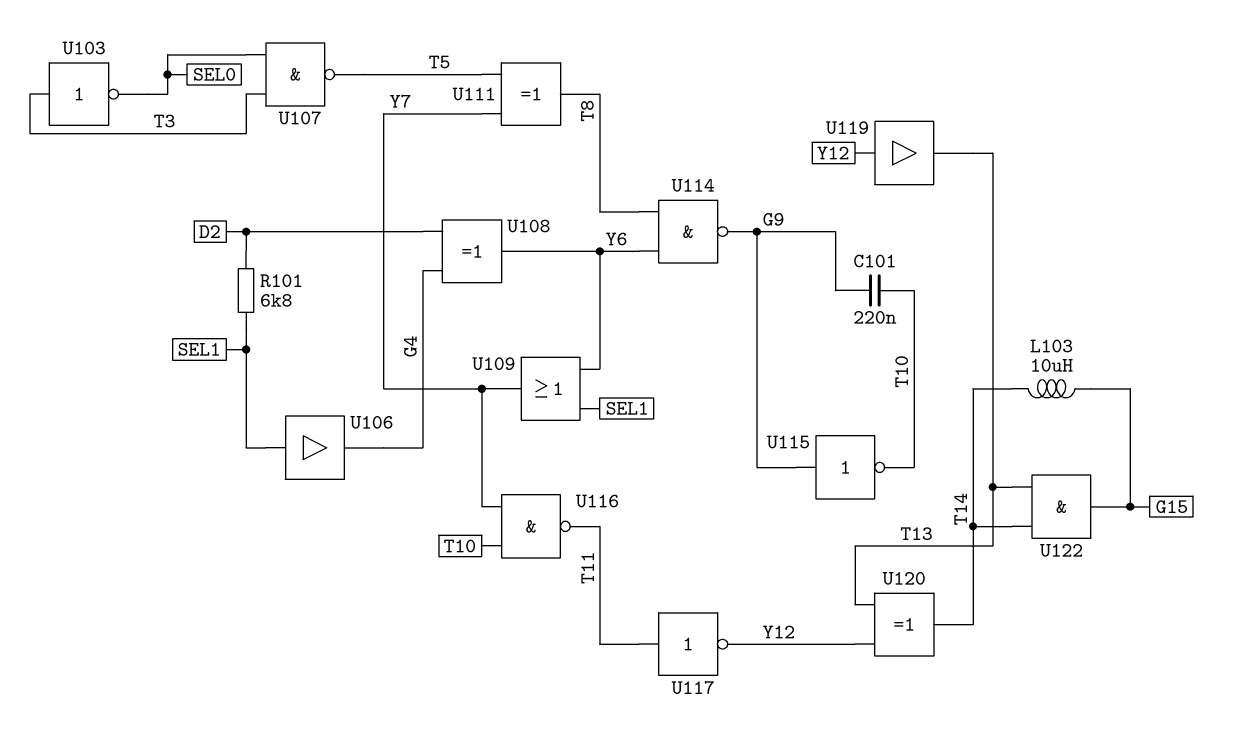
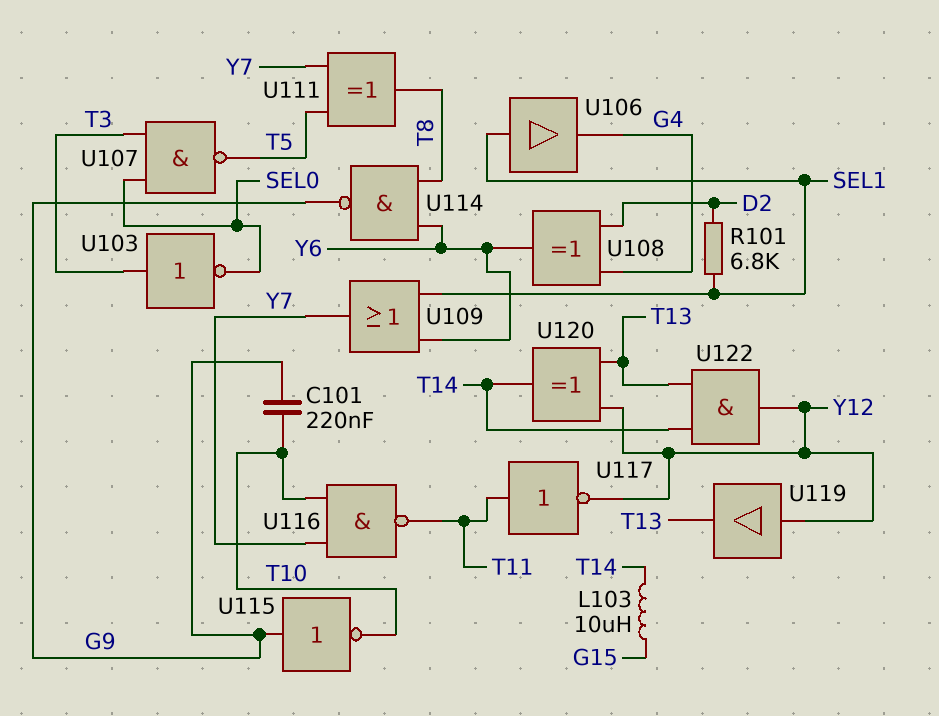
U122: AND (in T13, in T14, out G15) -> AND (in T13, in T14, out Y12)

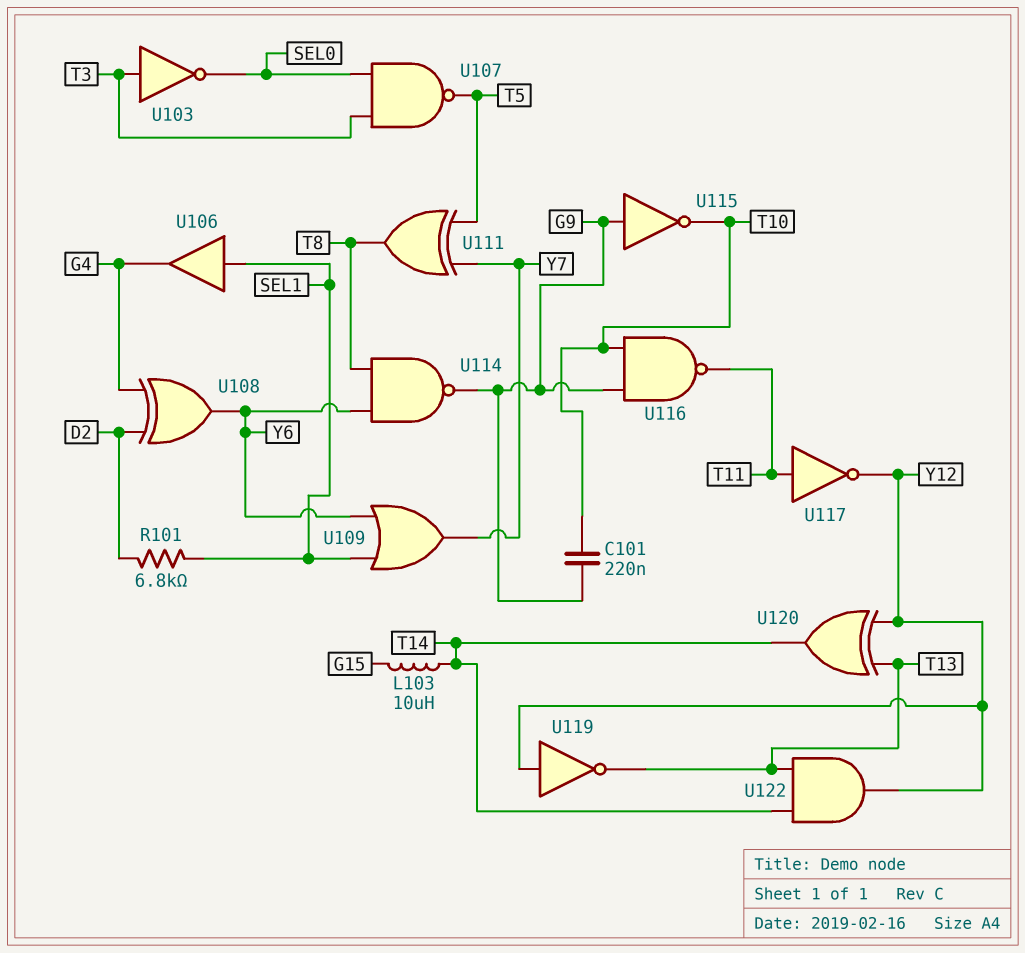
U116: NAND (in T10, in Y7, out T11) -> NAND (in G9, in T10, out T11)
U119: buffer (in Y12, out T13) -> NOT (in Y12, out T13)

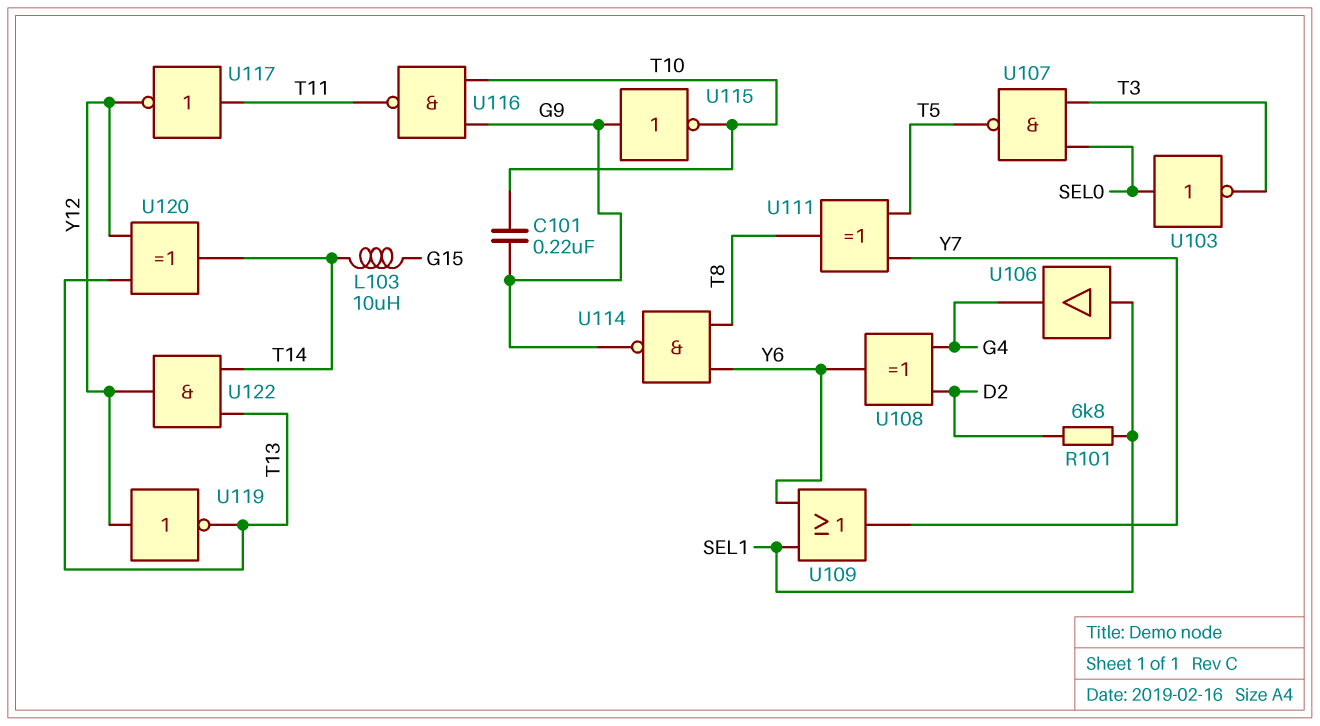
U103: NOT (in T3, out SEL0) -> NOT (in SEL0, out T3)

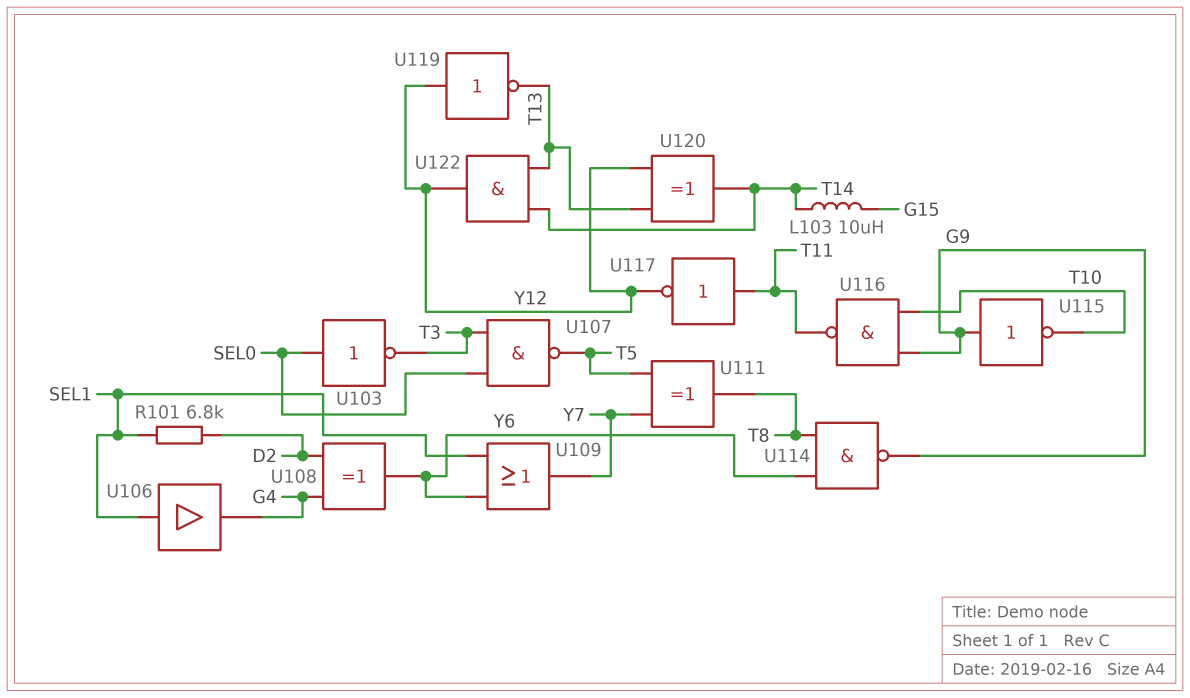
C101: 220nF (G9, T10) -> none

